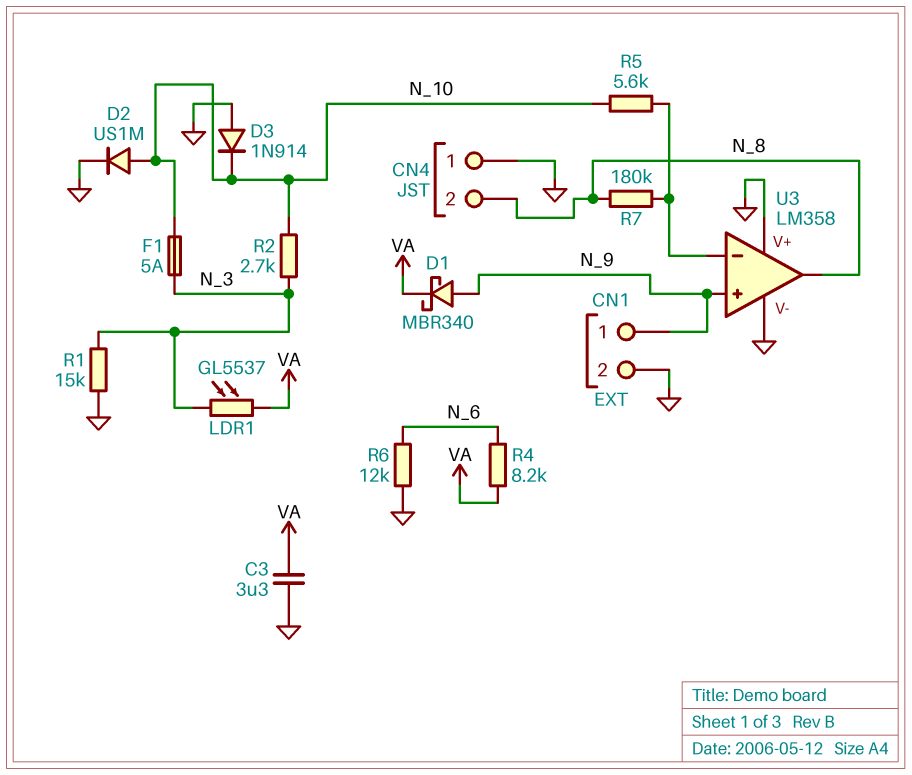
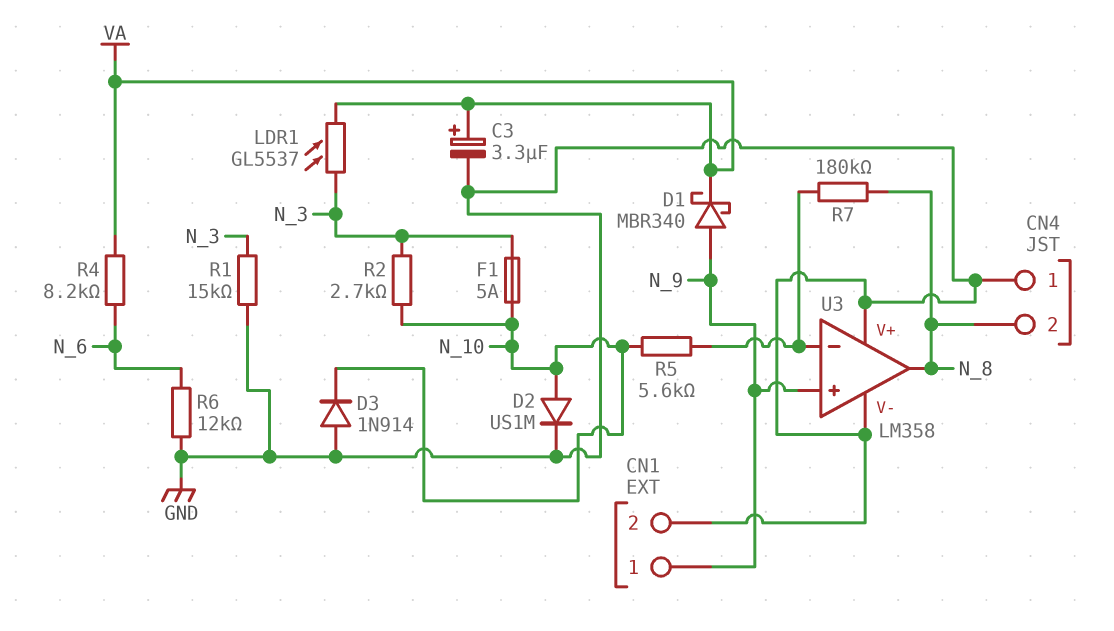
C3: 3.3uF (GND, VA) -> 3.3uF (plus VA, minus GND)

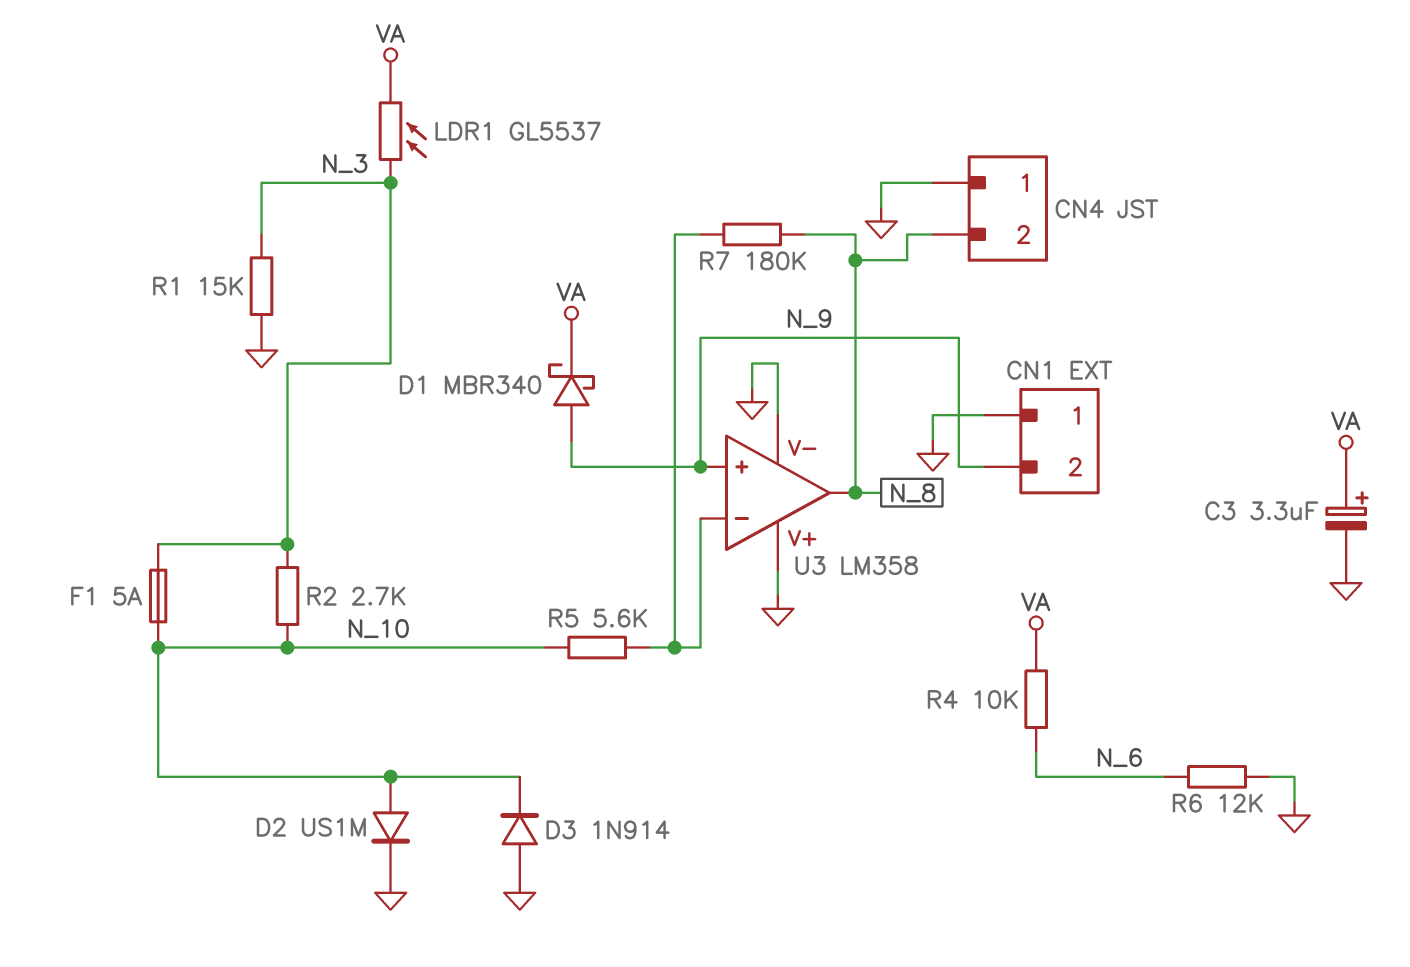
CN1 pin 1: N_9 -> GND
CN1 pin 2: GND -> N_9
R4: 8.2k (N_6, VA) -> 10k (N_6, VA)

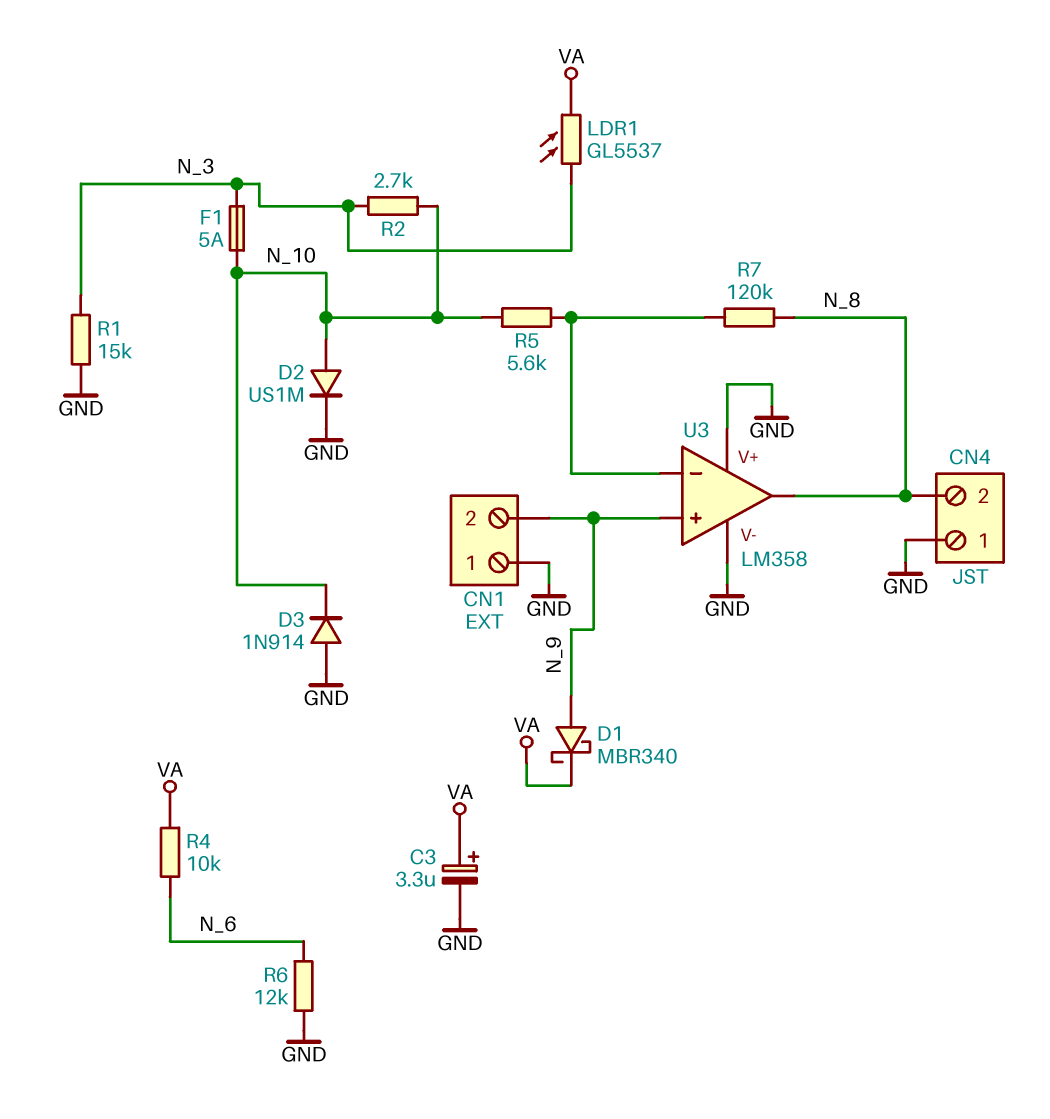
R7: 180k (N_8, U3/in-) -> 120k (N_8, U3/in-)

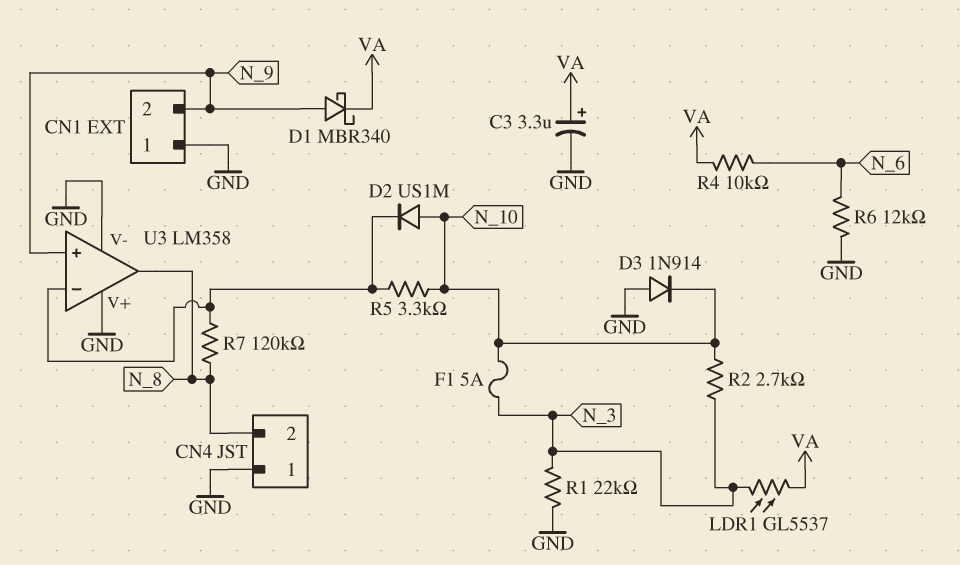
D2: diode US1M (A N_10, K GND) -> diode US1M (A N_10, K U3/in-)
R1: 15k (GND, N_3) -> 22k (GND, N_3)
R5: 5.6k (N_10, U3/in-) -> 3.3k (N_10, U3/in-)

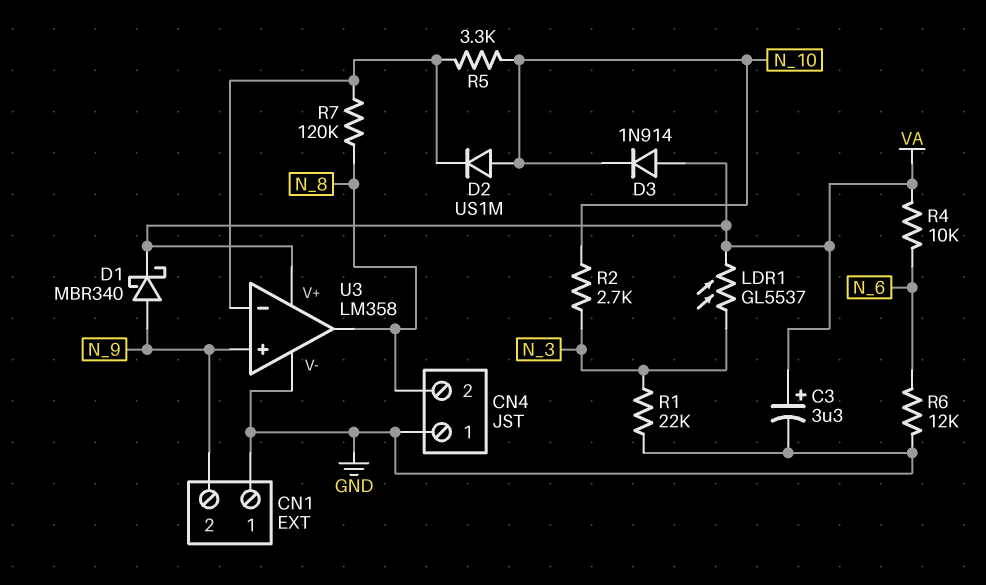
D3: diode 1N914 (A GND, K N_10) -> diode 1N914 (A VA, K N_10)
F1: 5A (N_3, N_10) -> none
U3 pin V+: GND -> VA

